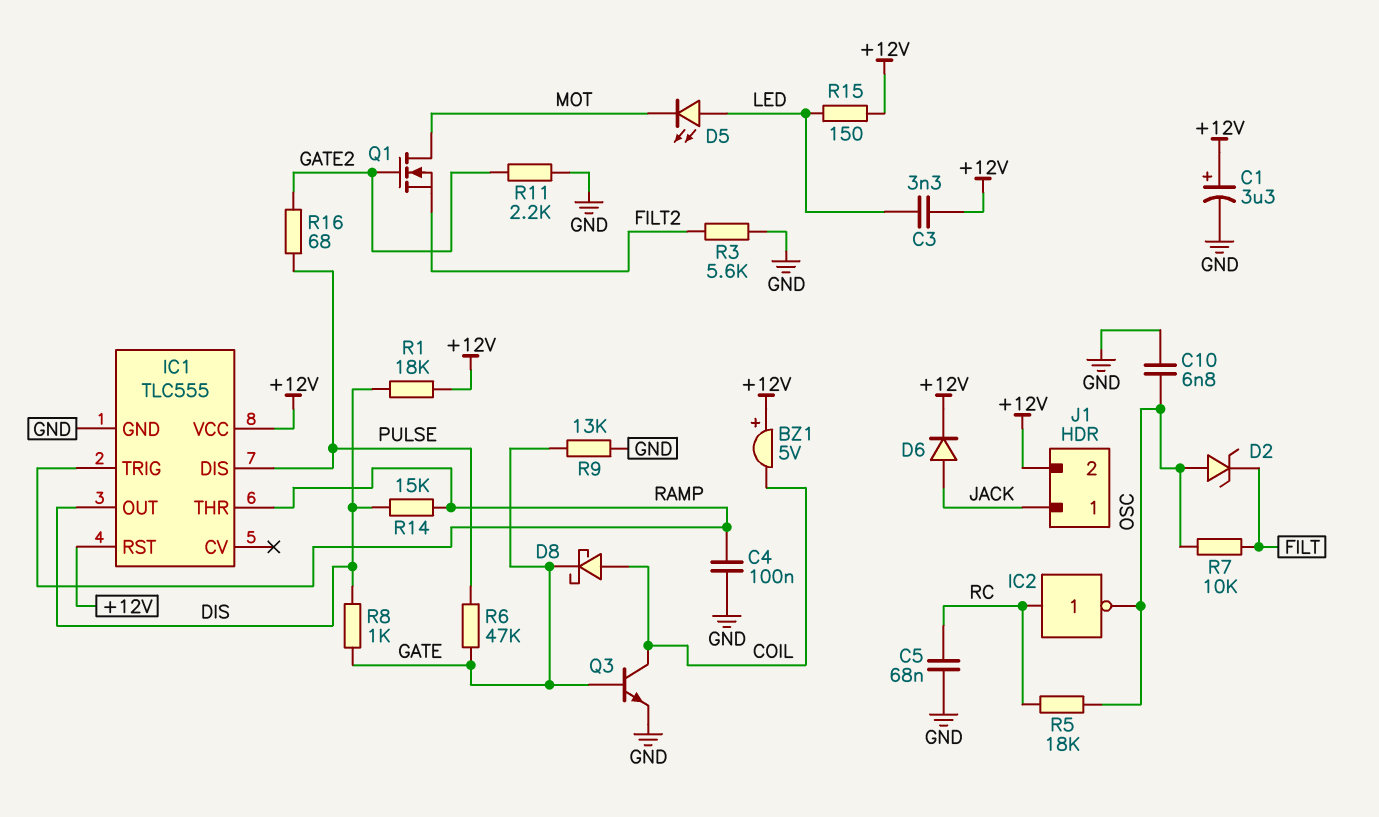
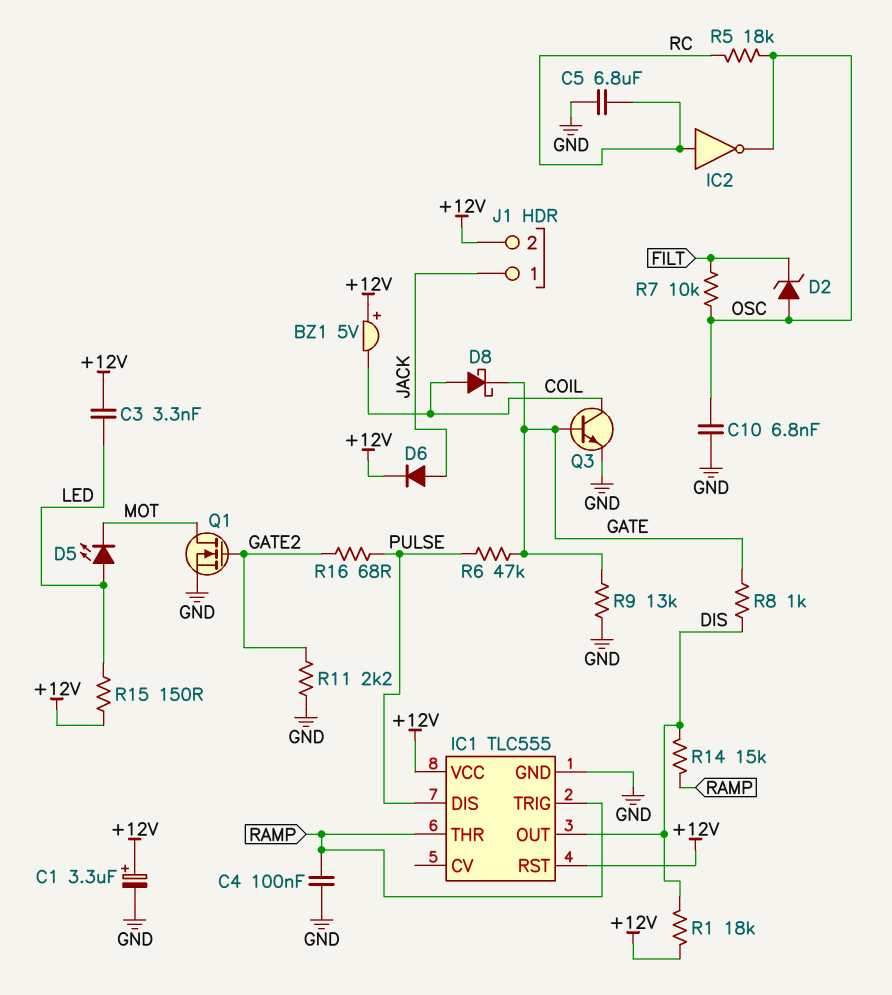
C5: 68nF (GND, RC) -> 6.8uF (GND, RC)
Q1: NMOS (G GATE2, D MOT, S FILT2) -> NMOS (G GATE2, D MOT, S GND)
R3: 5.6k (FILT2, GND) -> none

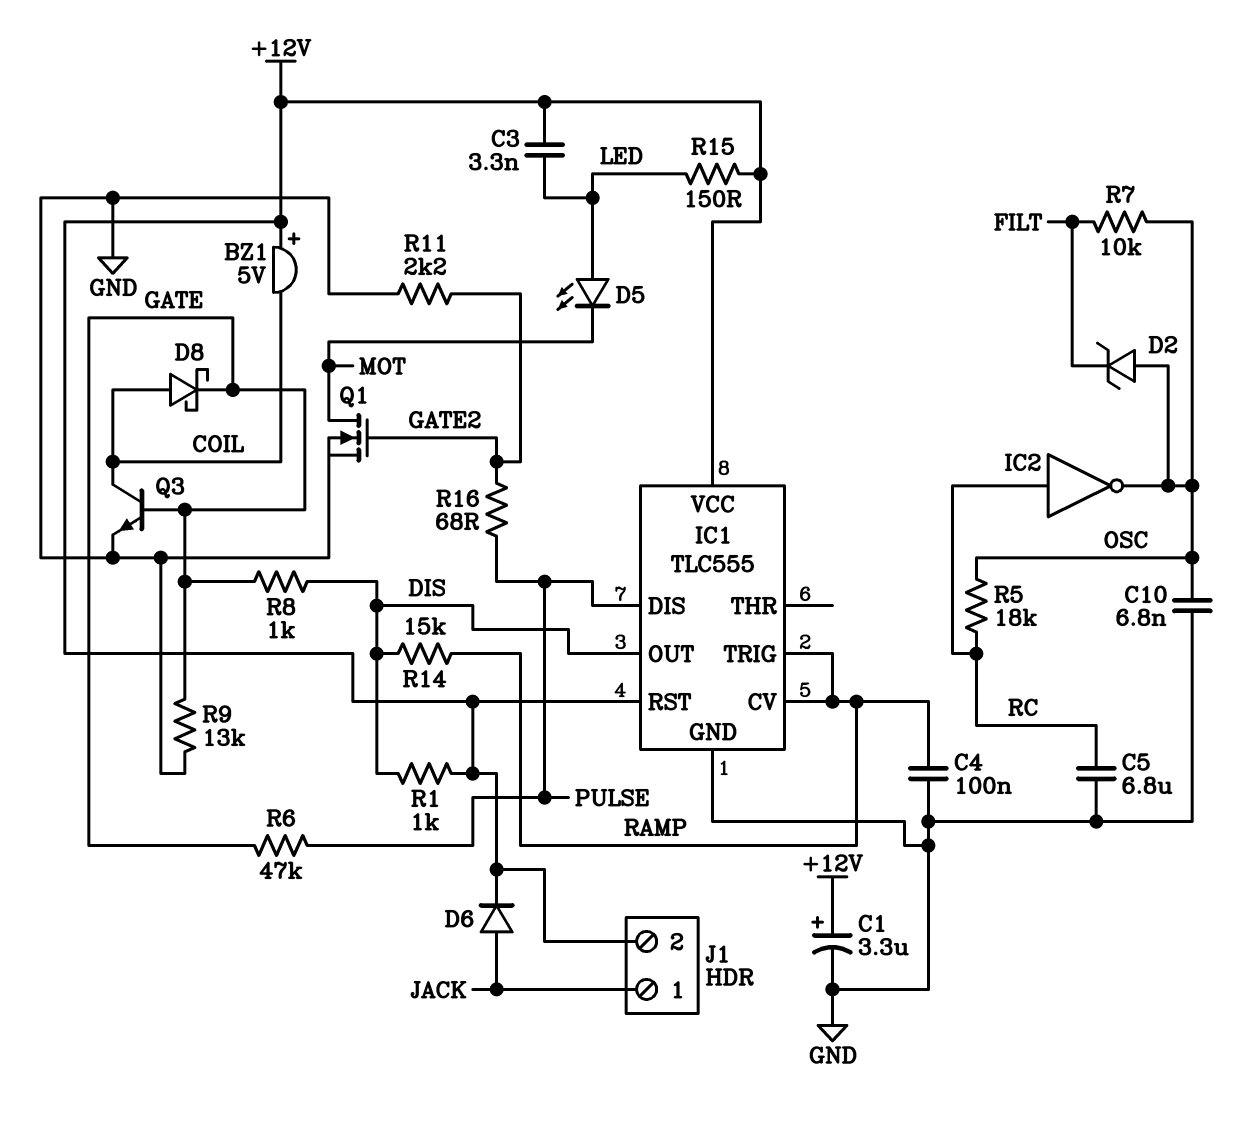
IC1 pin CV: none -> RAMP
IC1 pin THR: RAMP -> none
R1: 18k (+12V, DIS) -> 1k (+12V, DIS)

